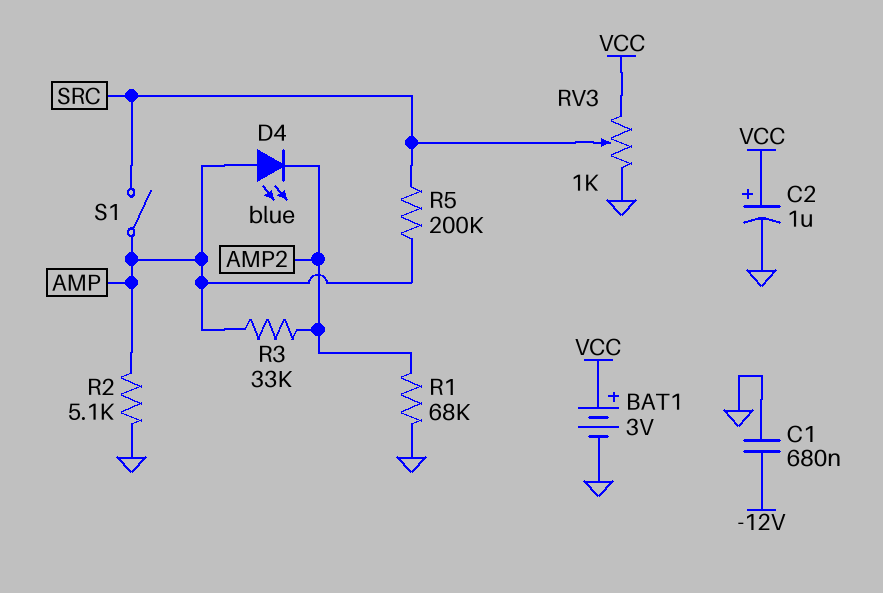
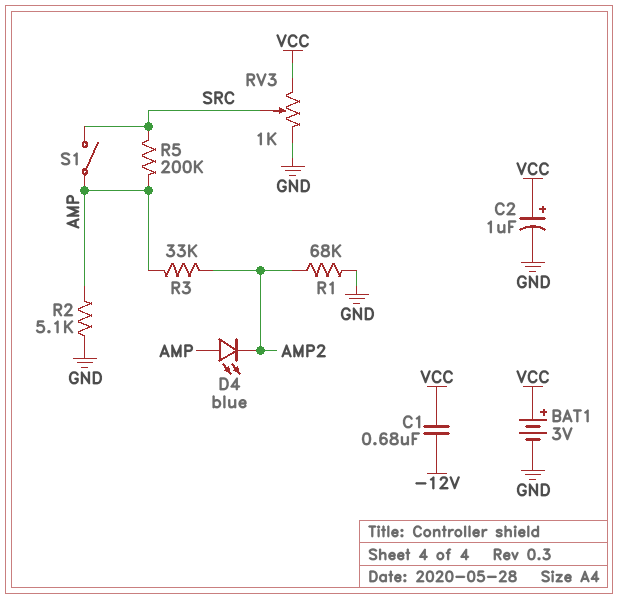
C1: 680nF (-12V, GND) -> 680nF (-12V, VCC)

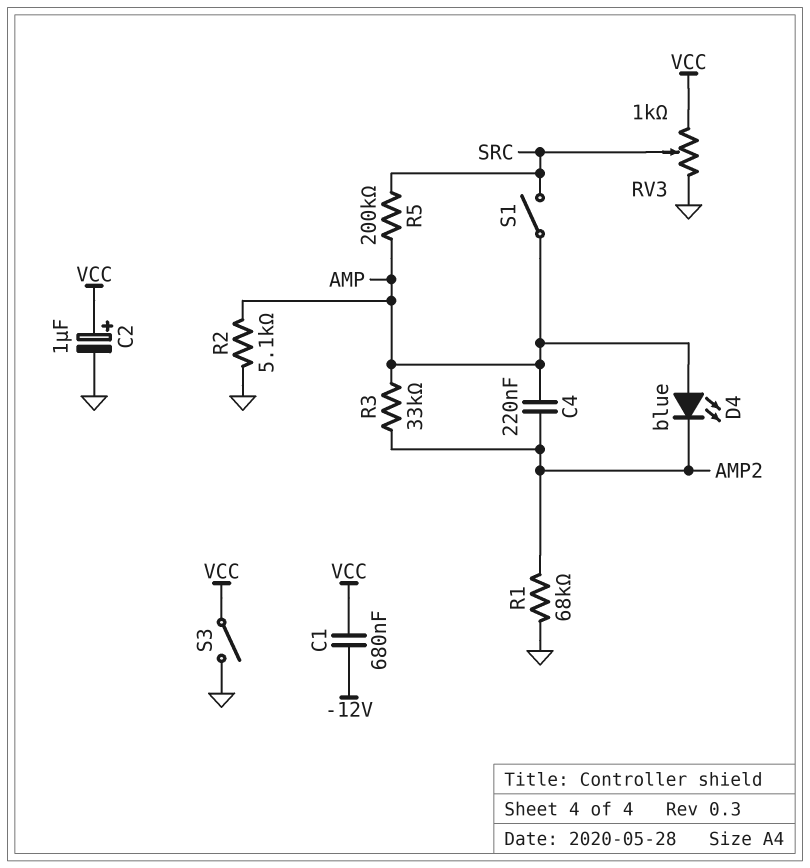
BAT1: 3V (plus VCC, minus GND) -> none
C4: none -> 220nF (AMP, AMP2)
S3: none -> switch (GND, VCC)

